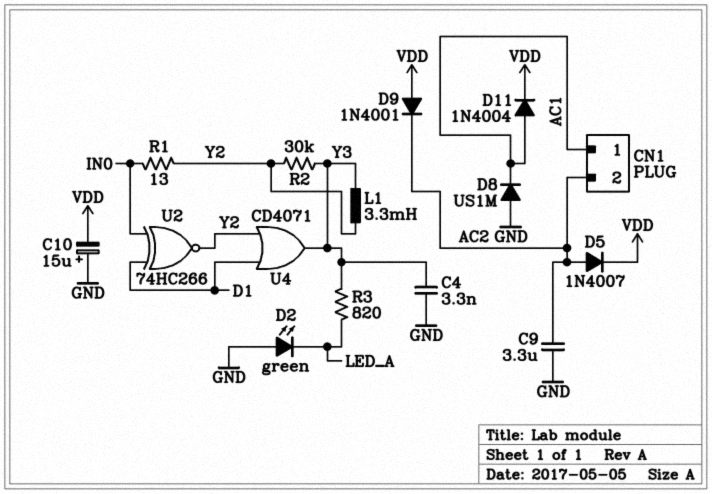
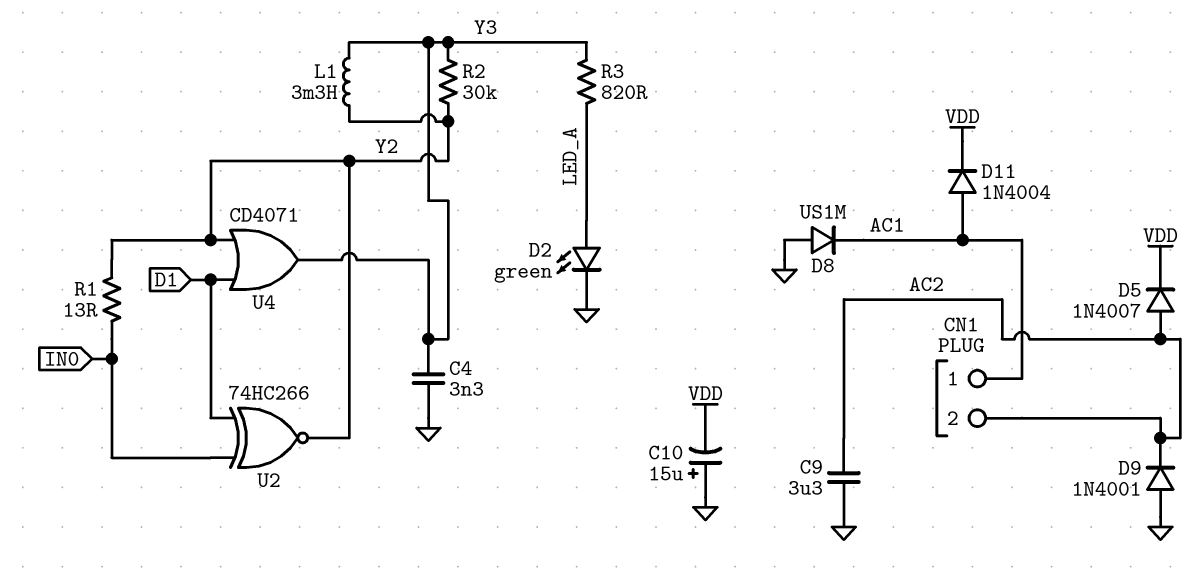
D2: LED green (A GND, K LED_A) -> LED green (A LED_A, K GND)
D9: diode 1N4001 (A VDD, K AC2) -> diode 1N4001 (A GND, K AC2)

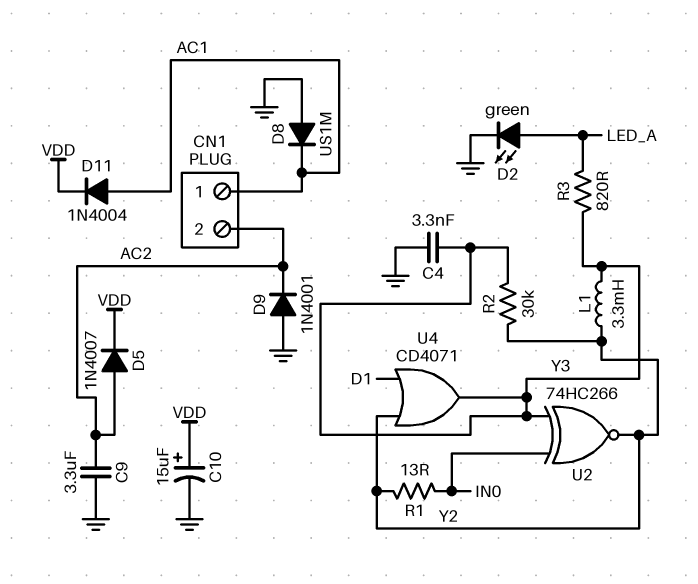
C10: 15uF (plus GND, minus VDD) -> 15uF (plus VDD, minus GND)
U2: XNOR 74HC266 (in D1, in IN0, out Y2) -> XNOR 74HC266 (in IN0, in Y3, out Y2)

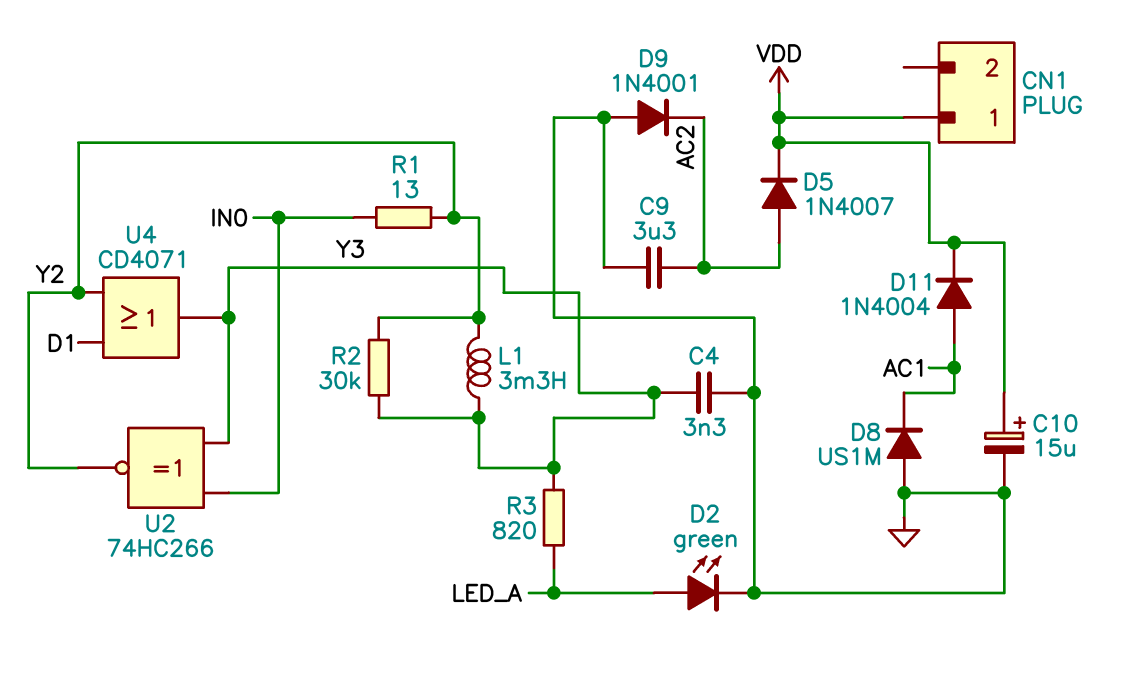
CN1 pin 1: AC1 -> VDD
CN1 pin 2: AC2 -> none

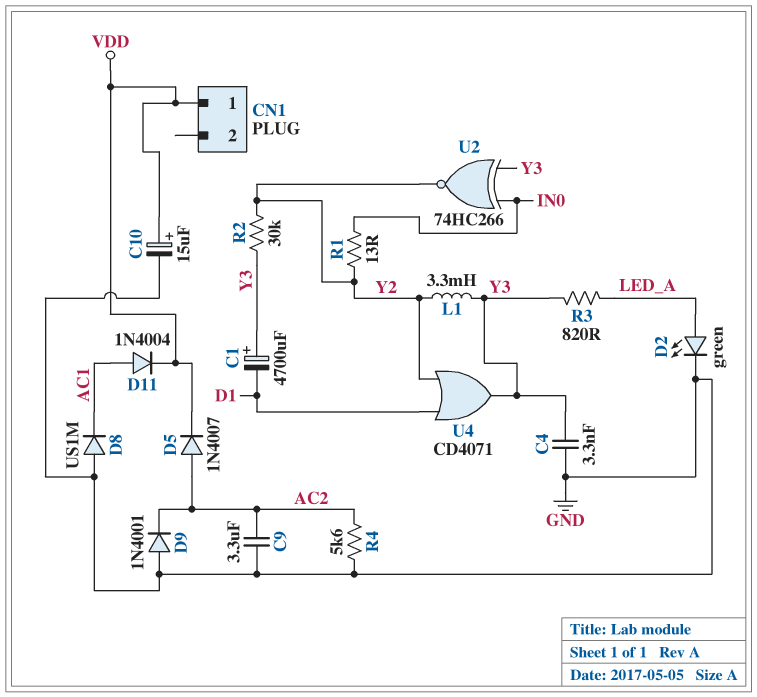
C1: none -> 4700uF (plus Y3, minus D1)
R4: none -> 5.6k (AC2, GND)

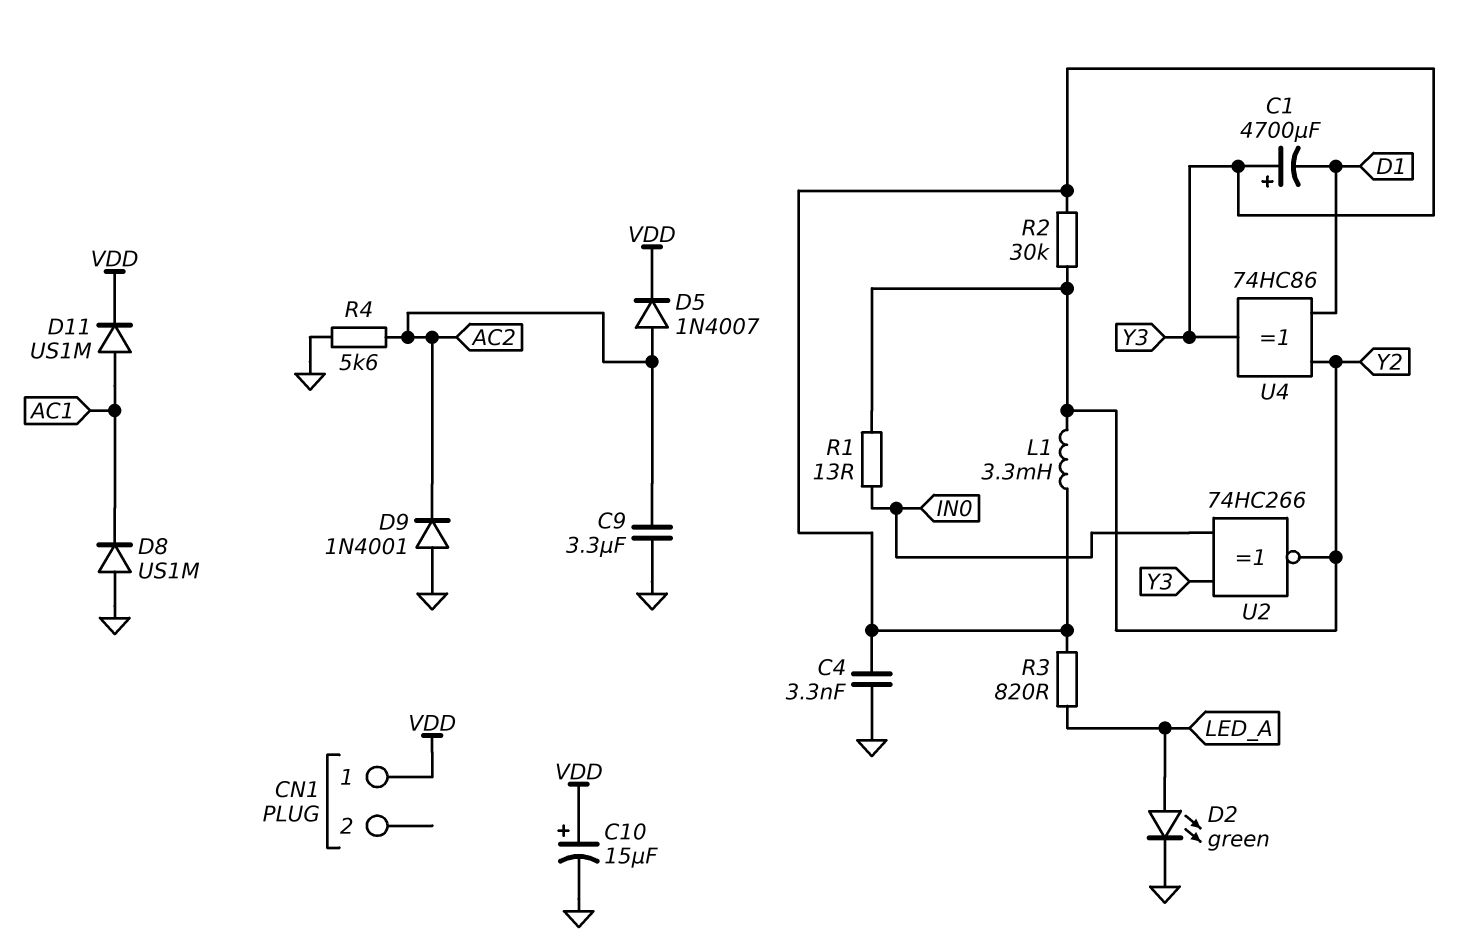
D11: diode 1N4004 (A AC1, K VDD) -> diode US1M (A AC1, K VDD)
U4: OR CD4071 (in D1, in Y2, out Y3) -> XOR 74HC86 (in D1, in Y2, out Y3)

